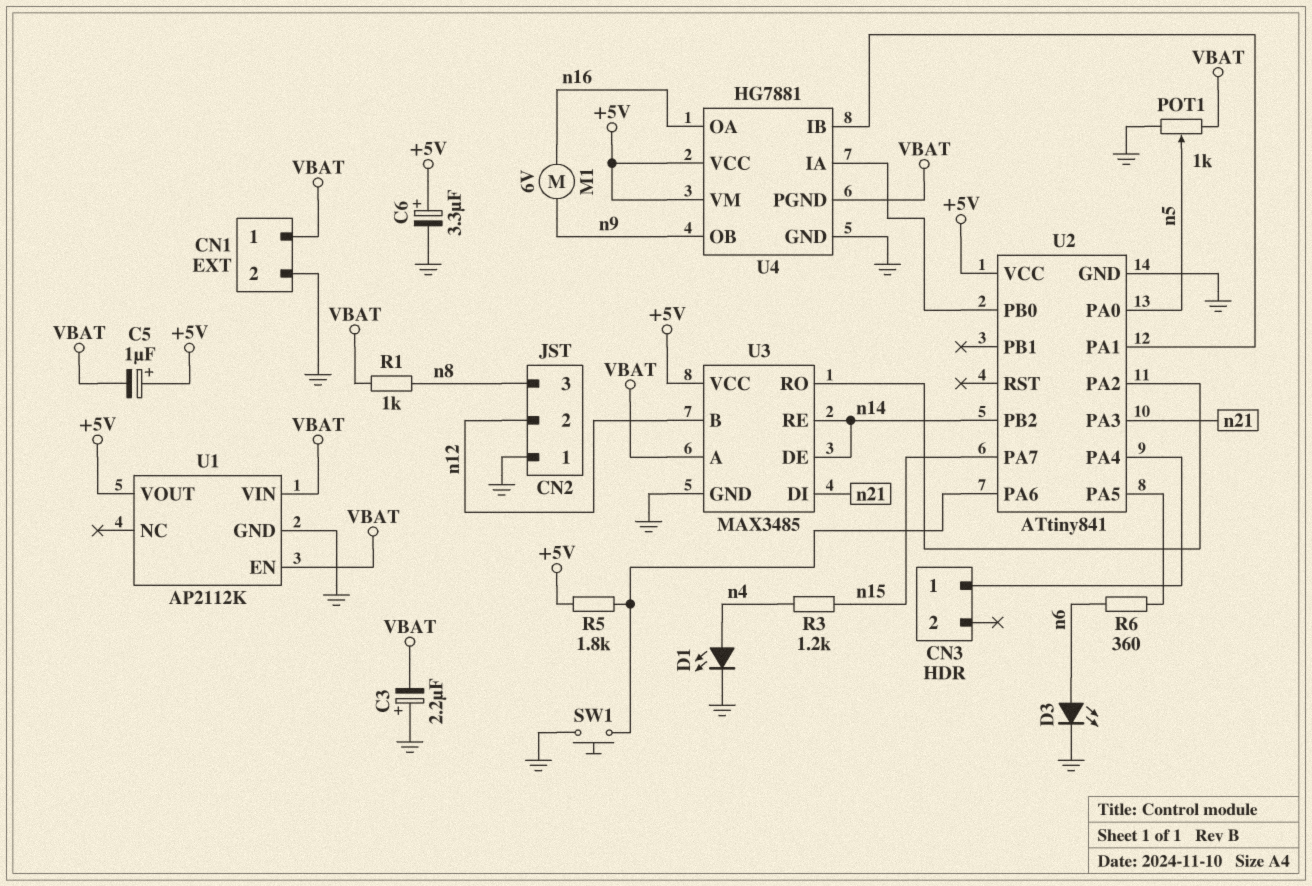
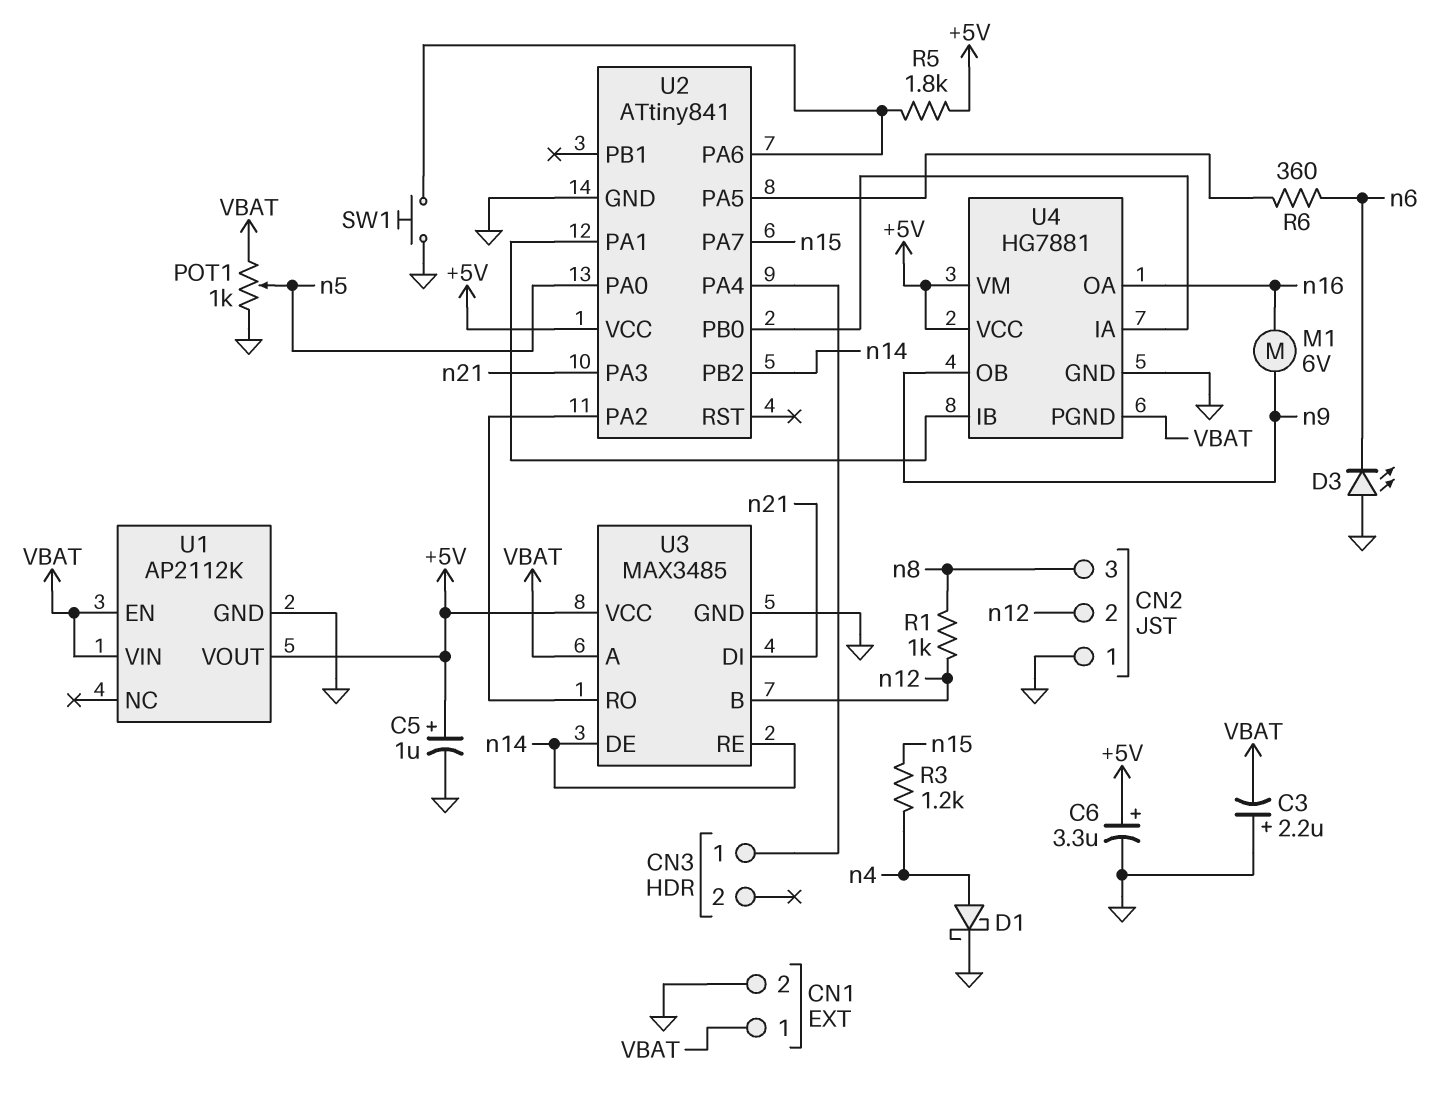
C5: 1uF (plus +5V, minus VBAT) -> 1uF (plus +5V, minus GND)
D1: LED (A n4, K GND) -> schottky (A n4, K GND)
D3: LED (A n6, K GND) -> LED (A GND, K n6)
R1: 1k (VBAT, n8) -> 1k (n8, n12)

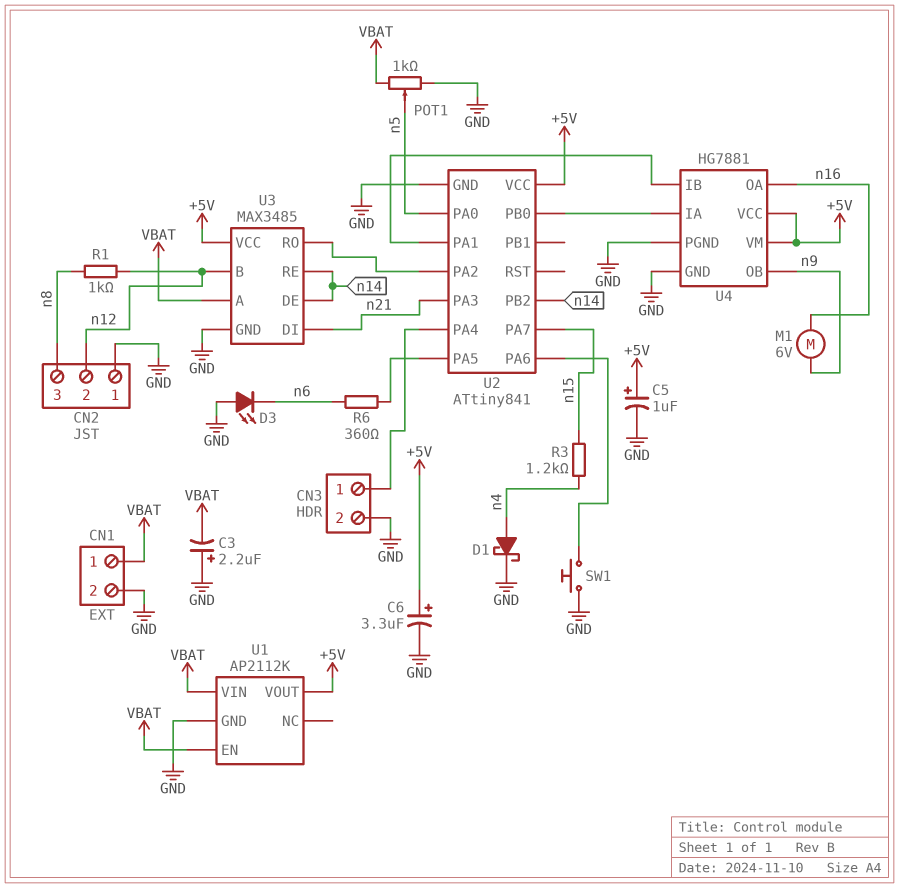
CN3 pin 2: none -> GND
R5: 1.8k (+5V, U2/PA6) -> none
U4 pin PGND: VBAT -> GND

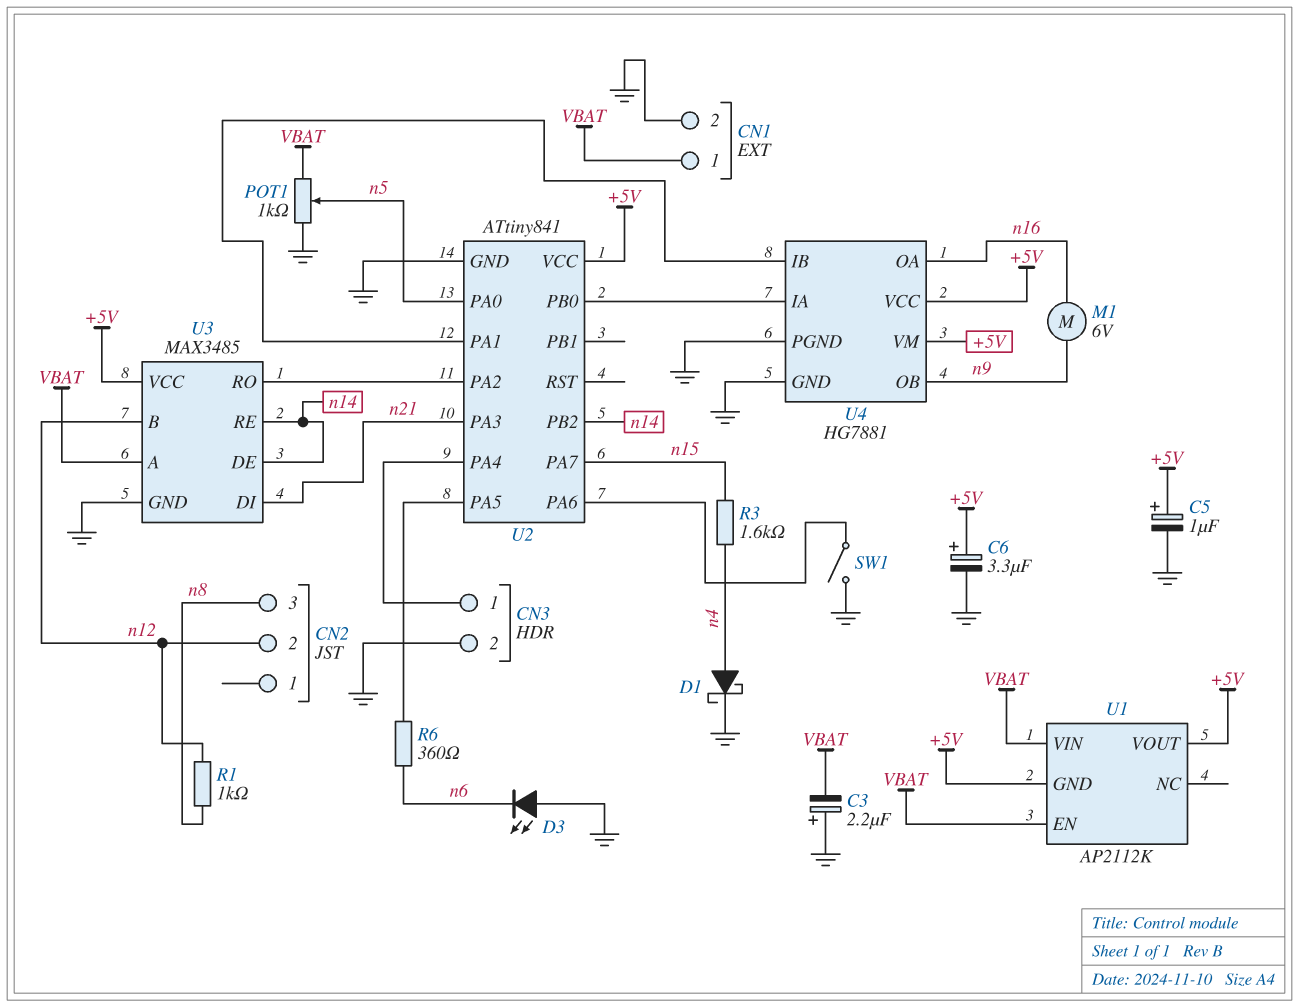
CN2 pin 1: GND -> none
R3: 1.2k (n4, n15) -> 1.6k (n4, n15)
SW1: button (GND, U2/PA6) -> switch (GND, U2/PA6)
U1 pin GND: GND -> +5V

